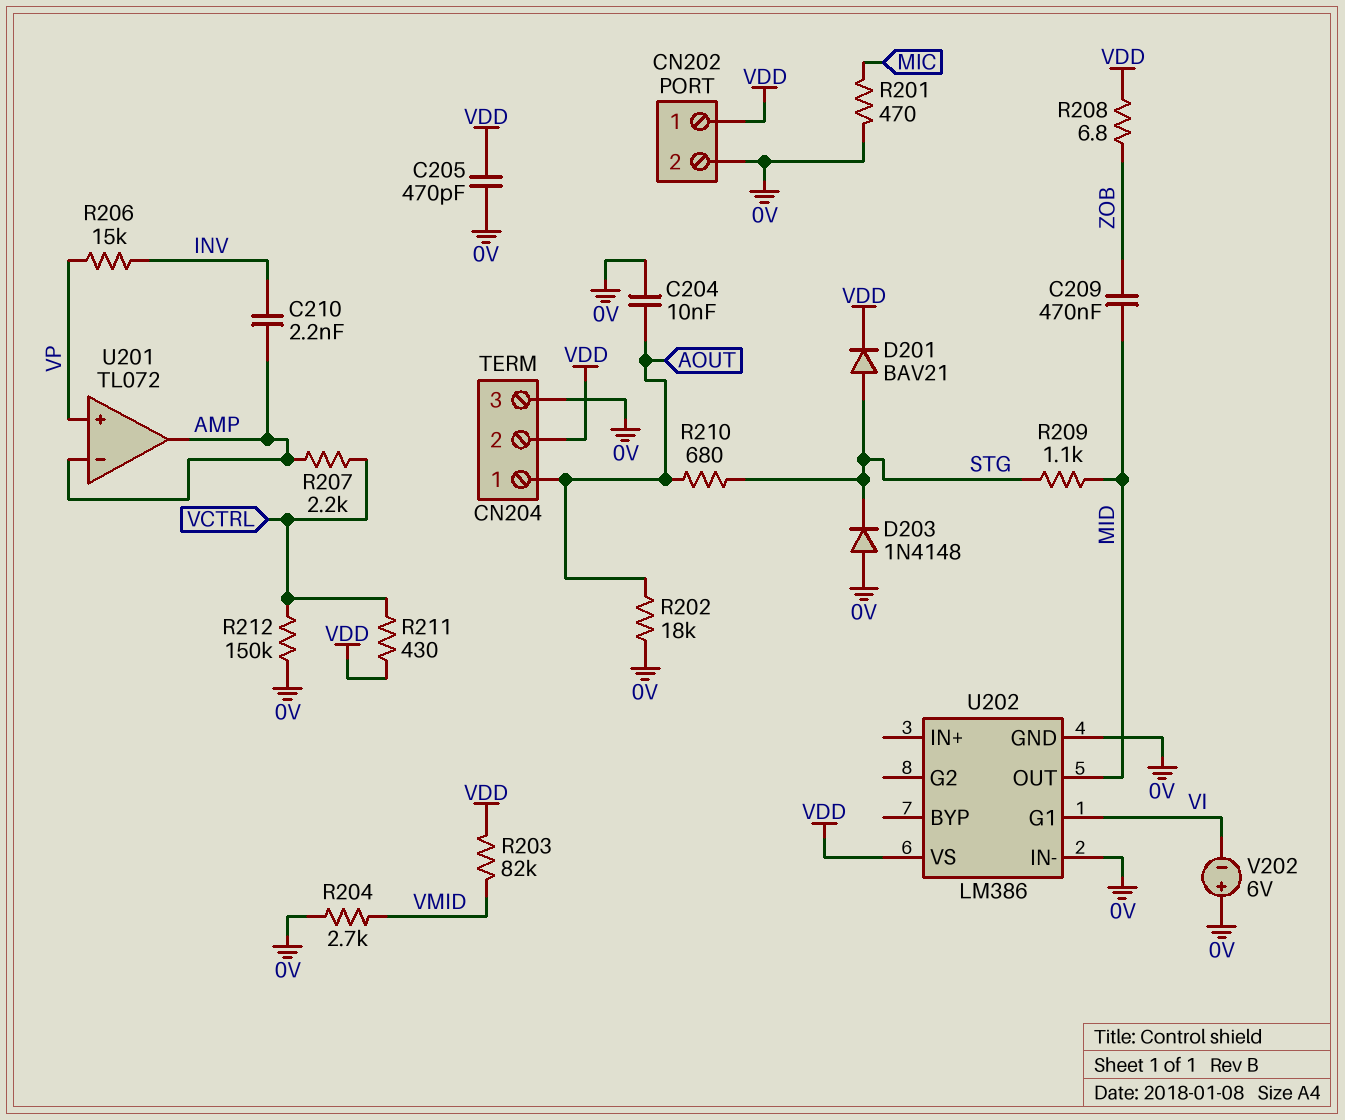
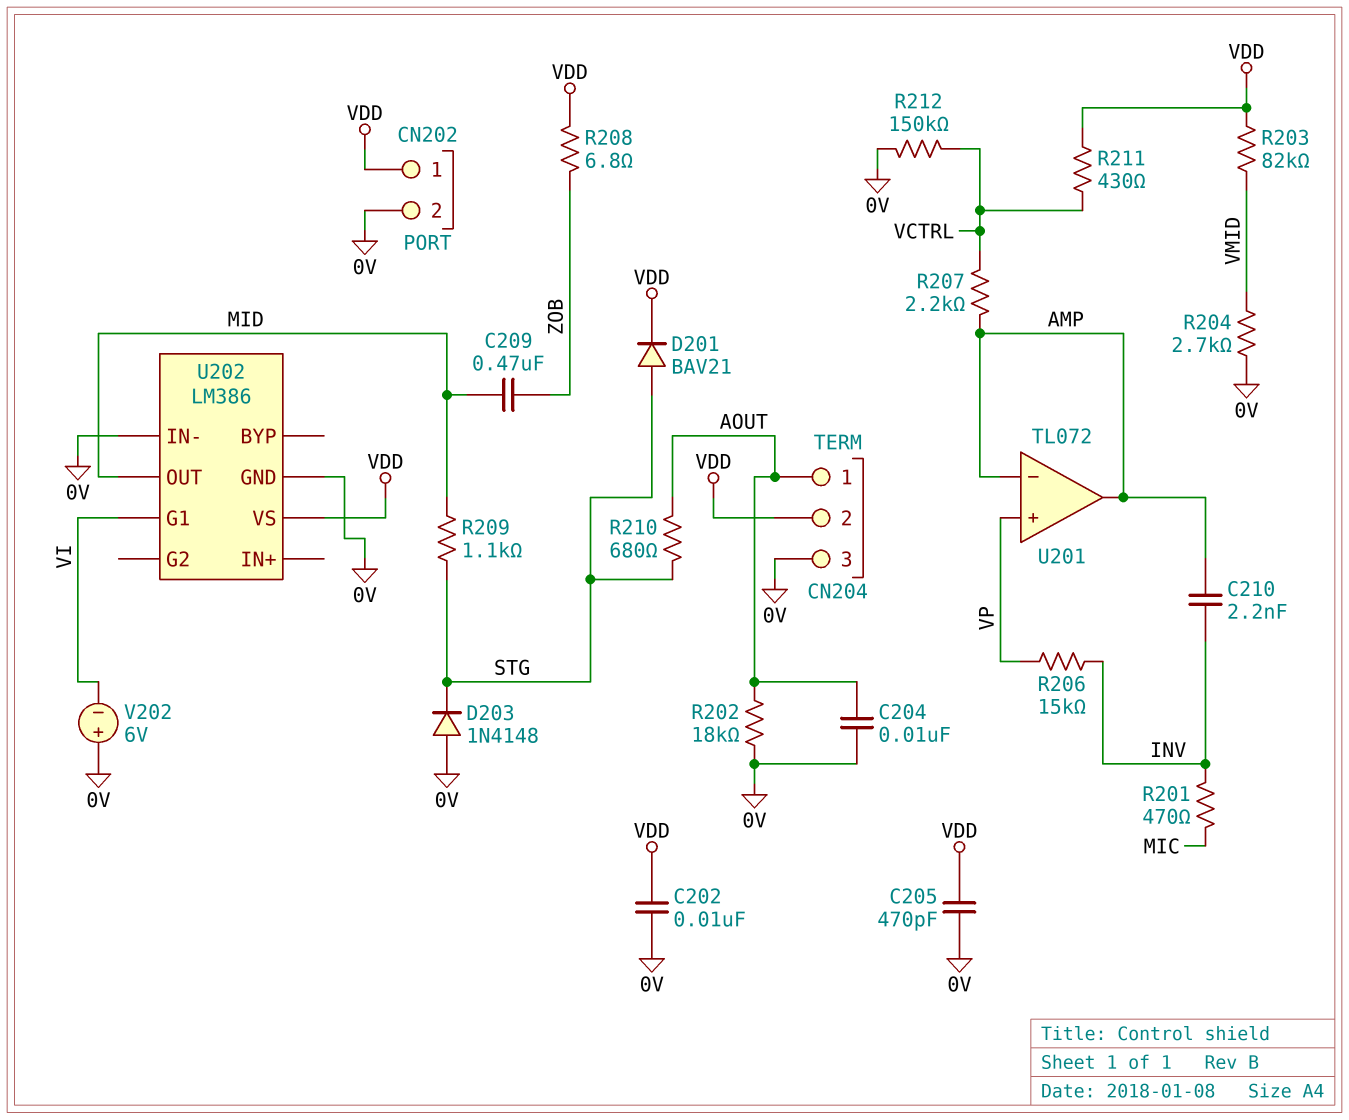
C202: none -> 10nF (0V, VDD)
R201: 470 (0V, MIC) -> 470 (INV, MIC)

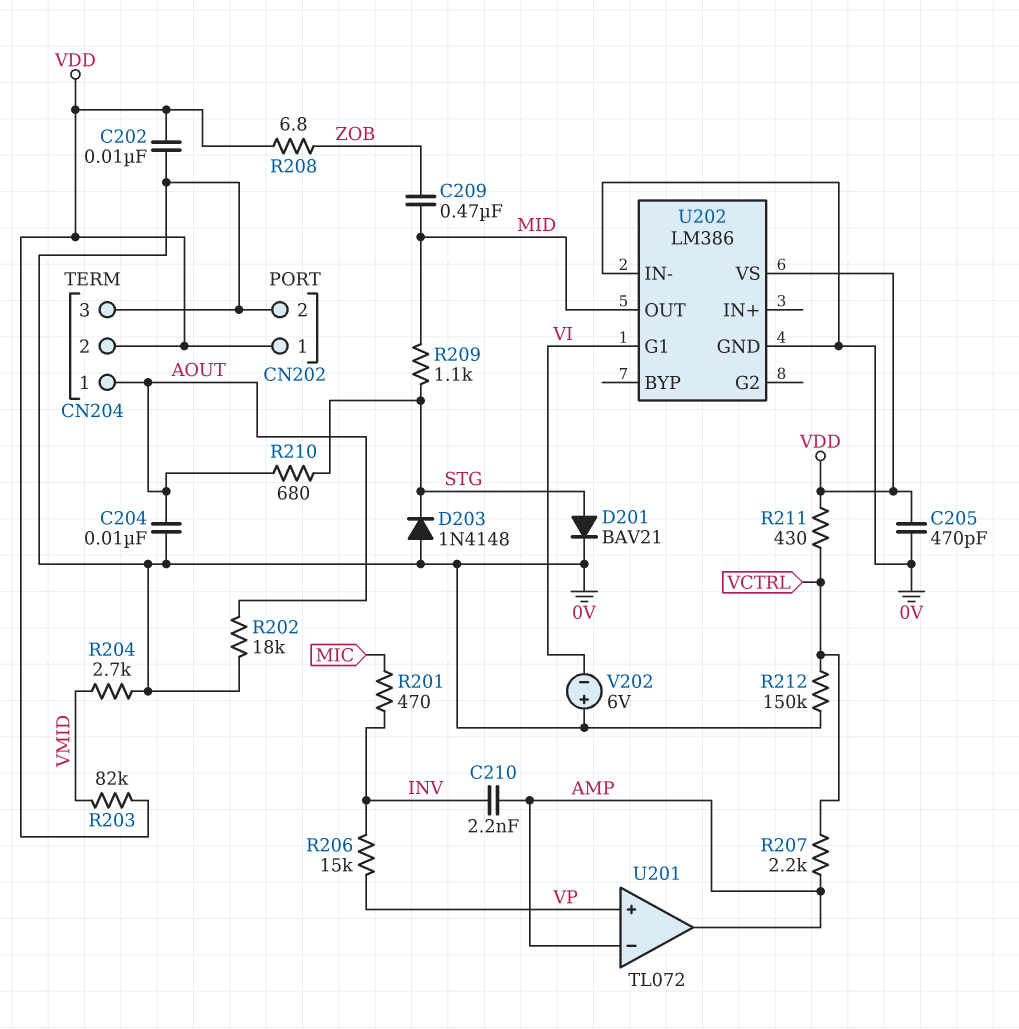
D201: diode BAV21 (A STG, K VDD) -> diode BAV21 (A STG, K 0V)

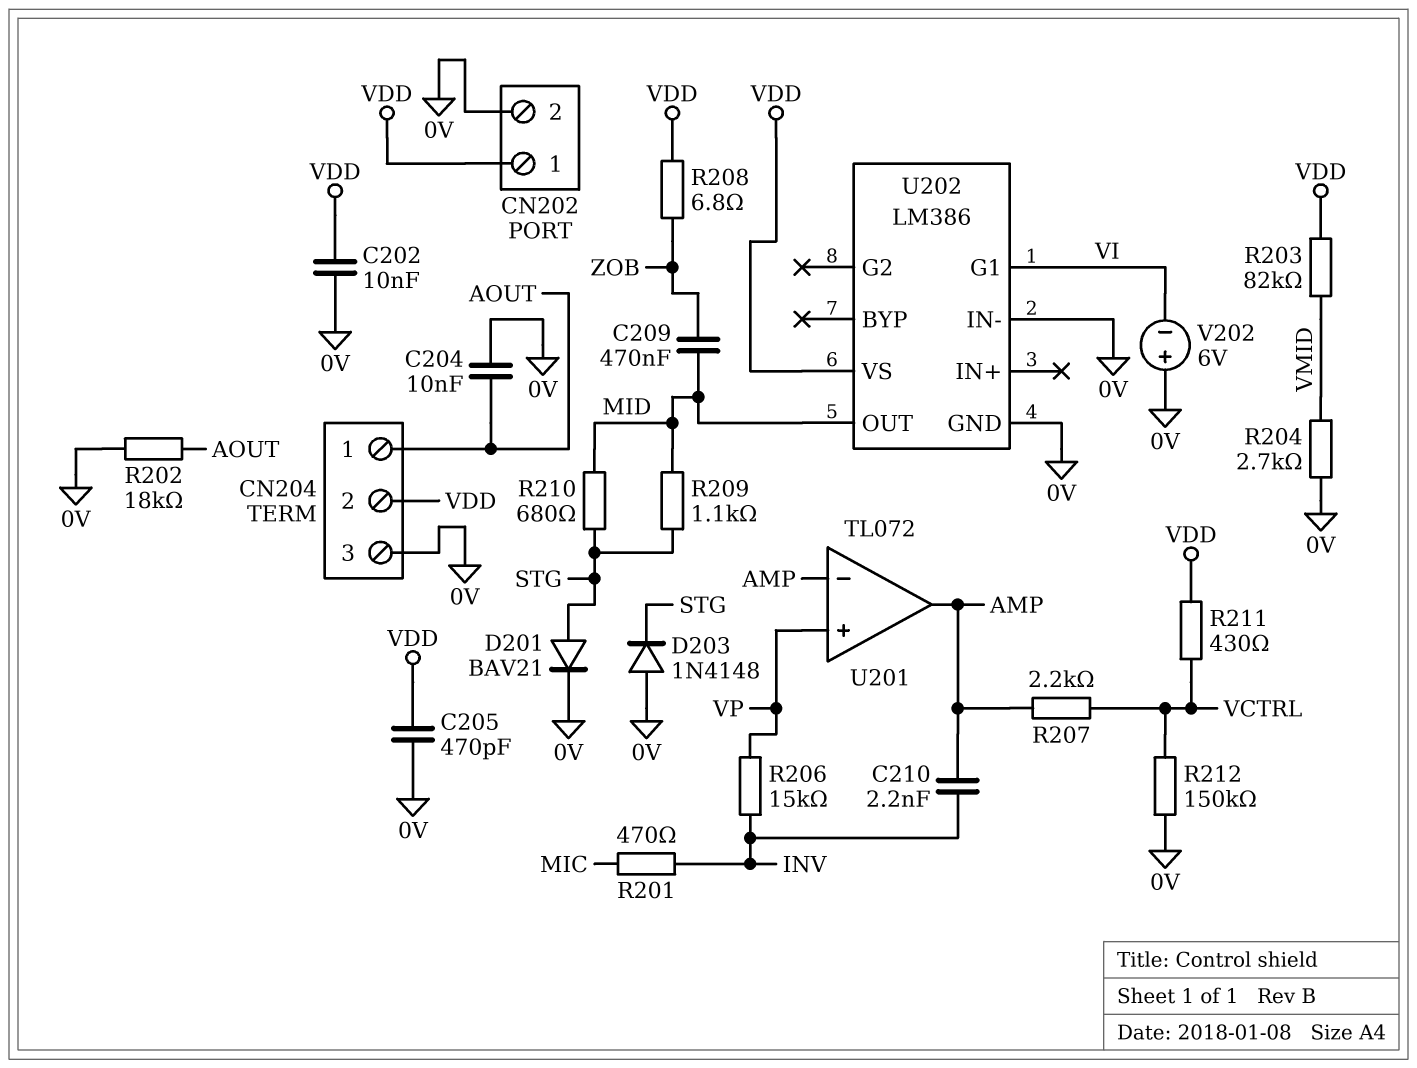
R210: 680 (AOUT, STG) -> 680 (MID, STG)

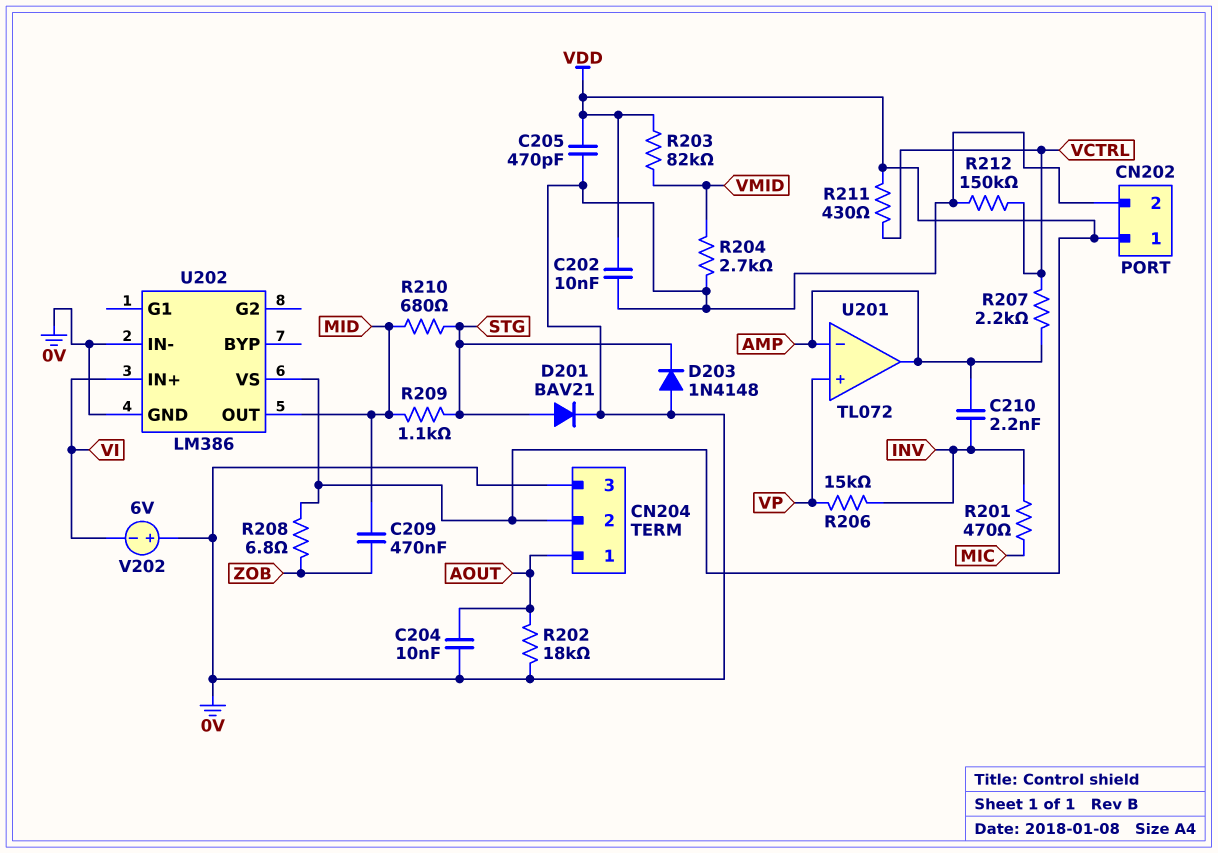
U202 pin G1: VI -> none
U202 pin IN+: none -> VI

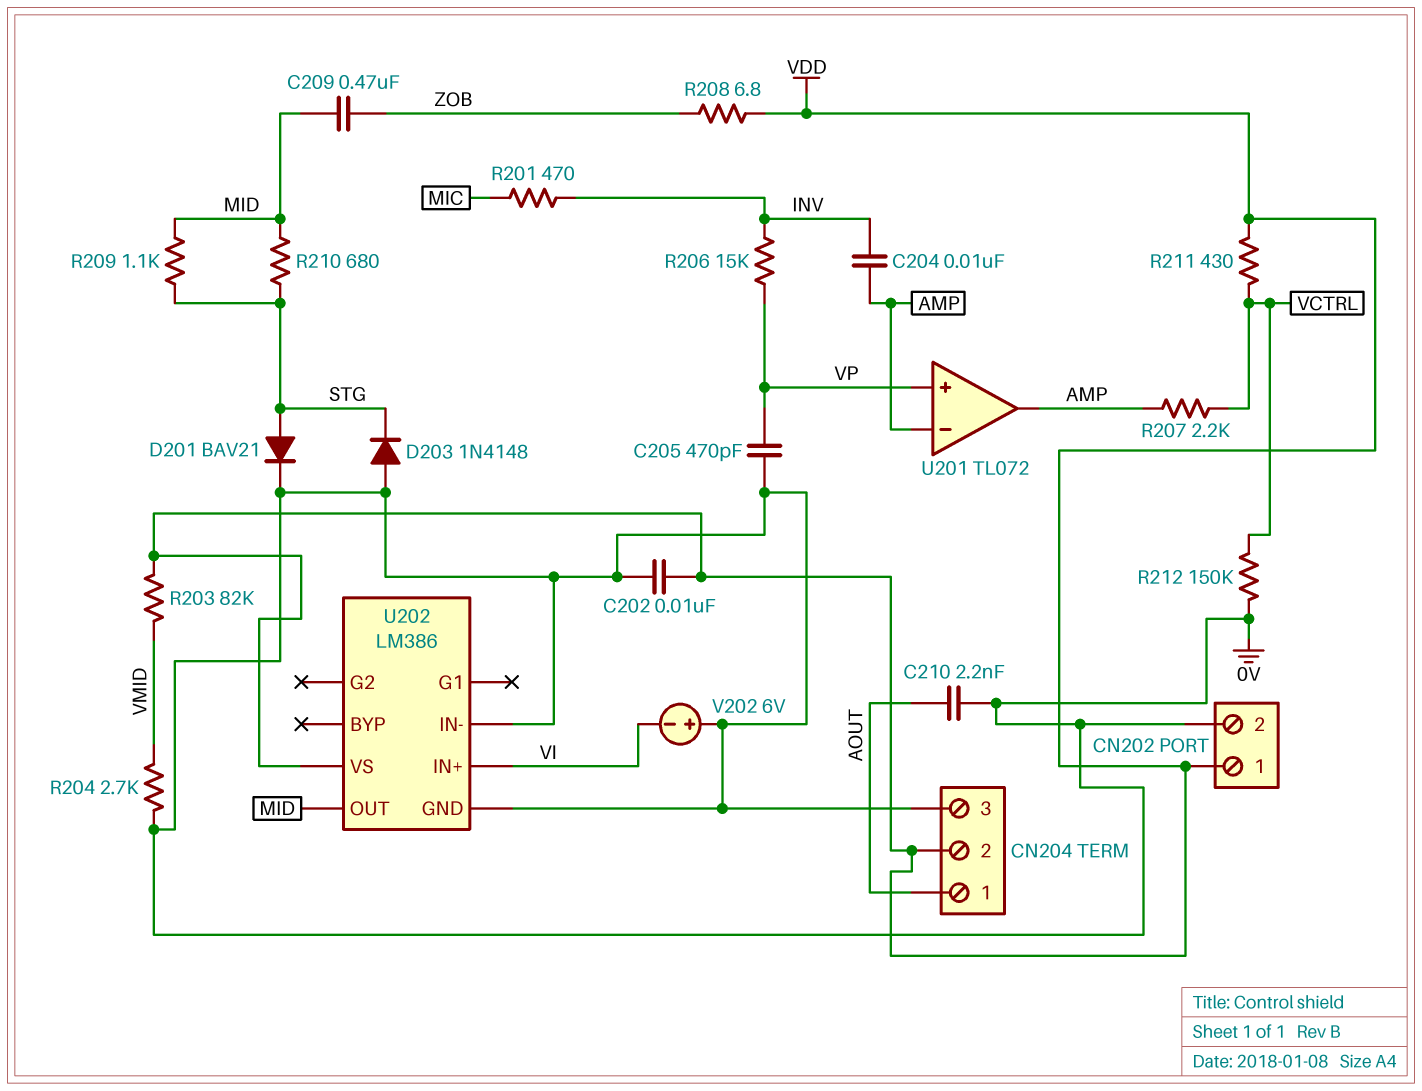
C204: 10nF (0V, AOUT) -> 10nF (AMP, INV)
C205: 470pF (0V, VDD) -> 470pF (0V, VP)
C210: 2.2nF (AMP, INV) -> 2.2nF (0V, AOUT)
R202: 18k (0V, AOUT) -> none

